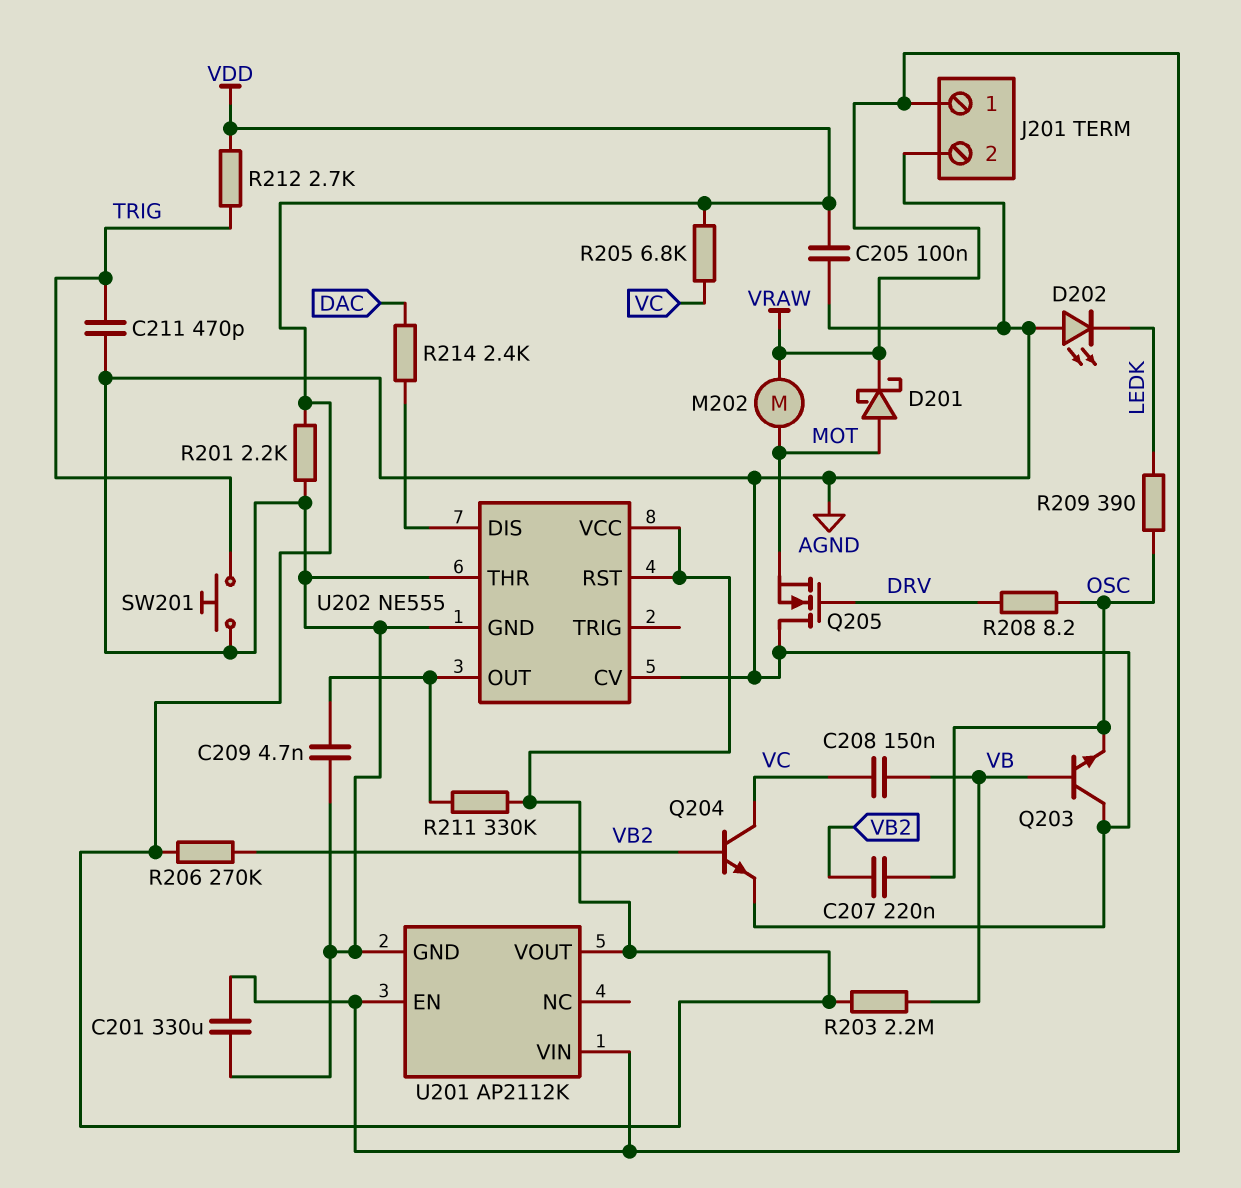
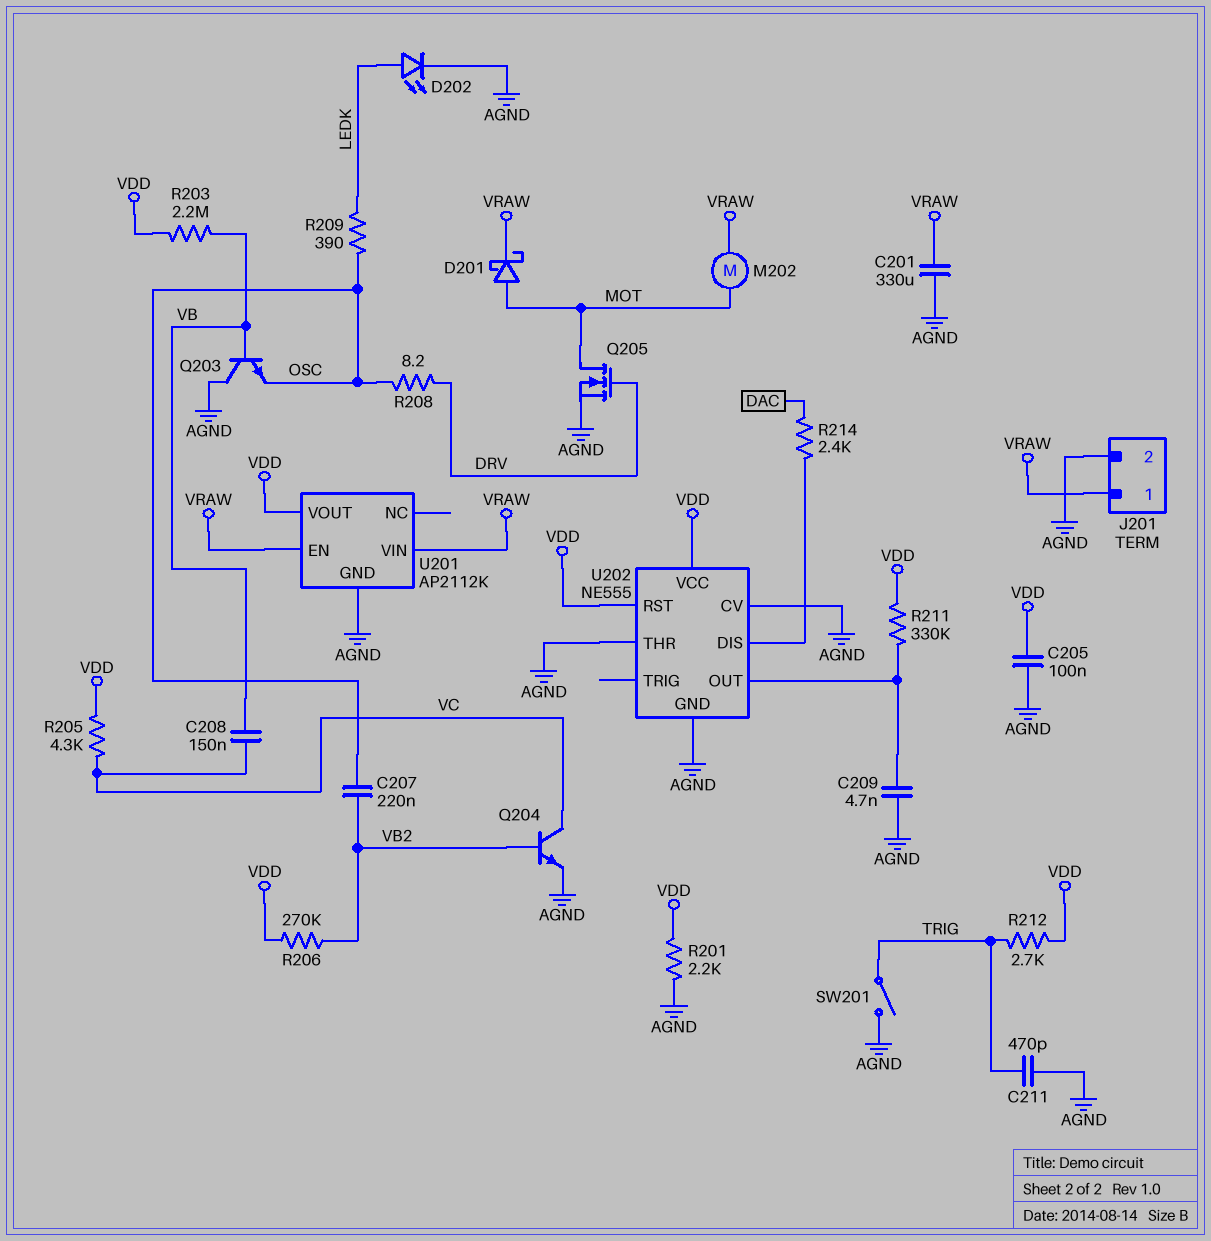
D202: LED (A AGND, K LEDK) -> LED (A LEDK, K AGND)
Q205: NMOS (G DRV, D AGND, S MOT) -> NMOS (G DRV, D MOT, S AGND)
R205: 6.8k (VC, VDD) -> 4.3k (VC, VDD)
SW201: button (AGND, TRIG) -> switch (AGND, TRIG)

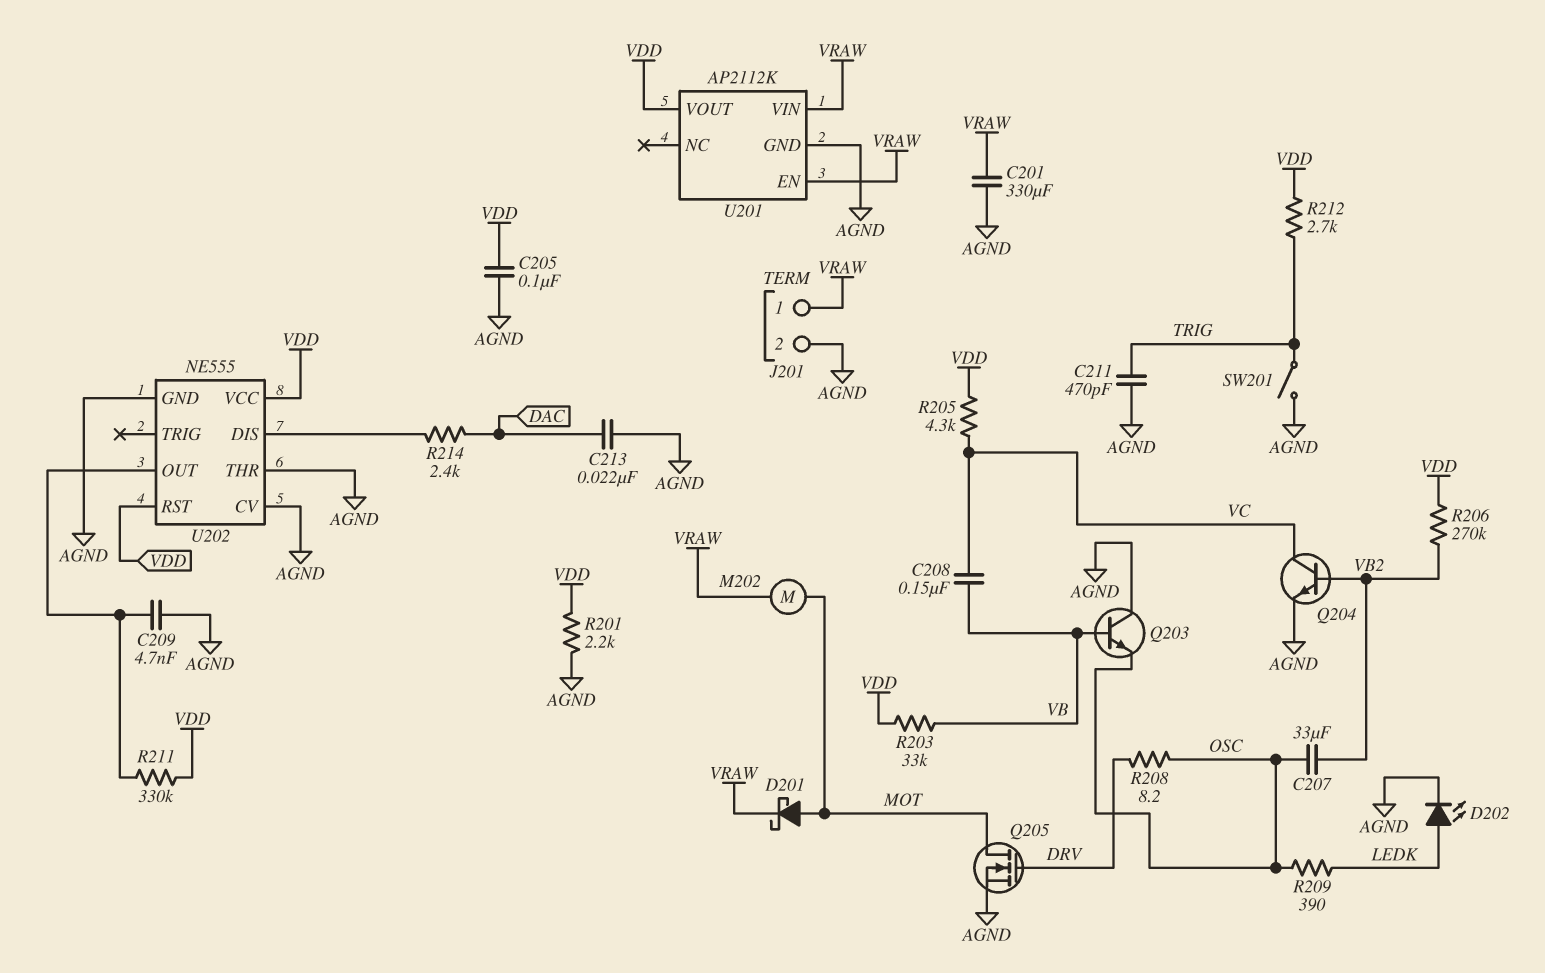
C207: 220nF (OSC, VB2) -> 33uF (OSC, VB2)
C213: none -> 22nF (AGND, DAC)
R203: 2.2M (VB, VDD) -> 33k (VB, VDD)

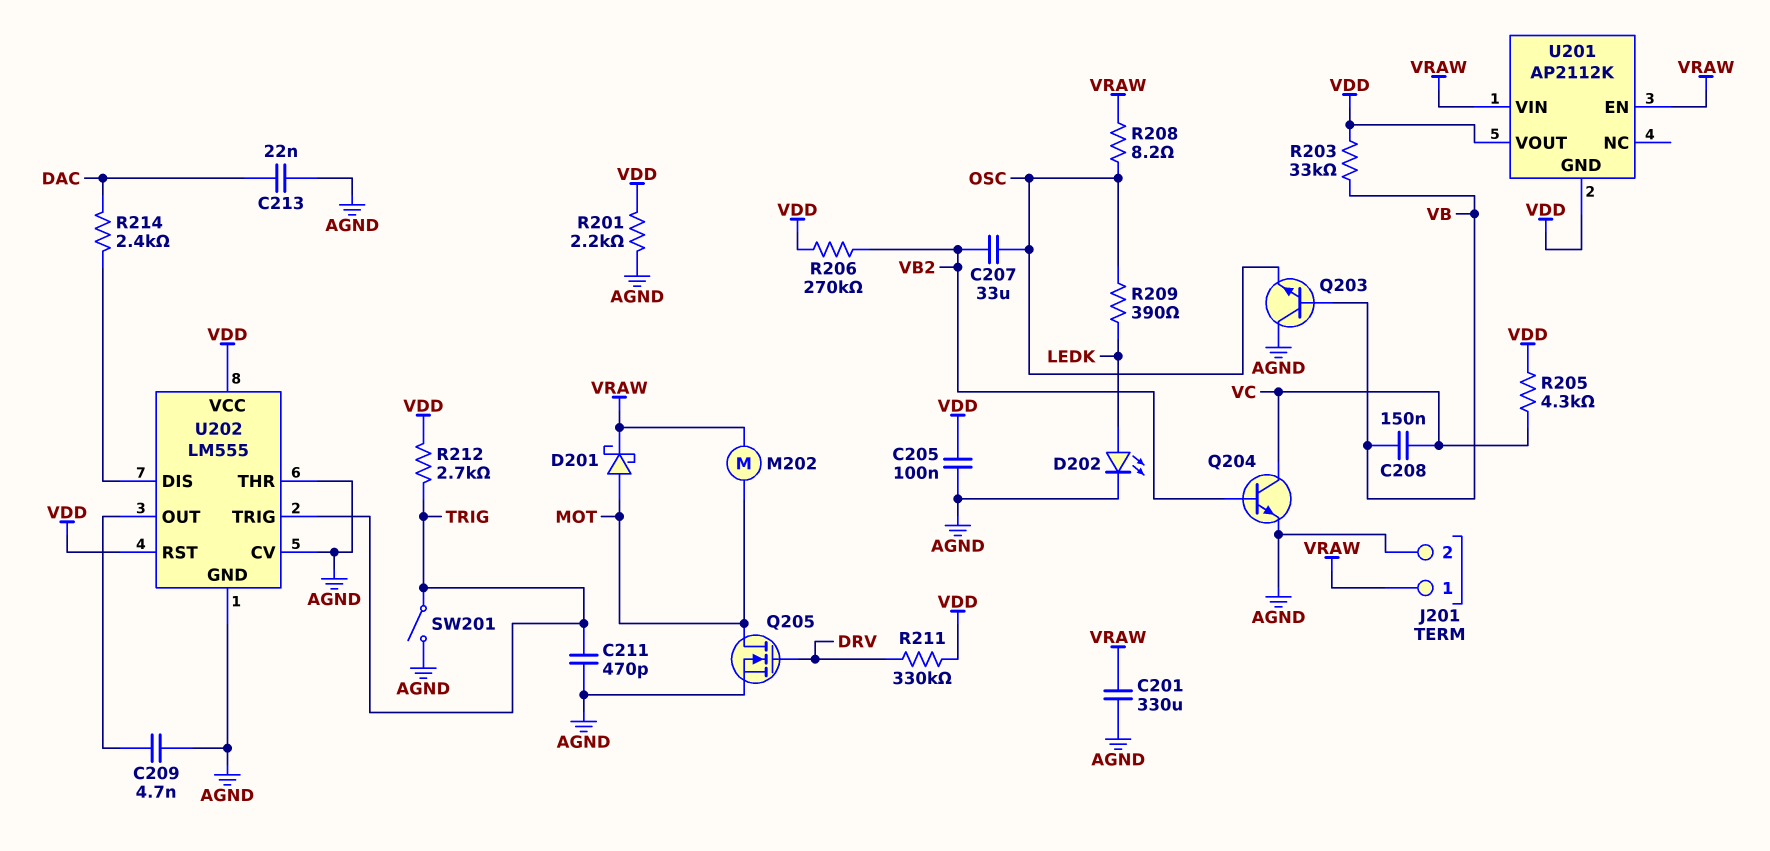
R208: 8.2 (DRV, OSC) -> 8.2 (OSC, VRAW)
R211: 330k (U202/OUT, VDD) -> 330k (DRV, VDD)
U201 pin GND: AGND -> VDD
U202: NE555 -> LM555
U202 pin TRIG: none -> TRIG

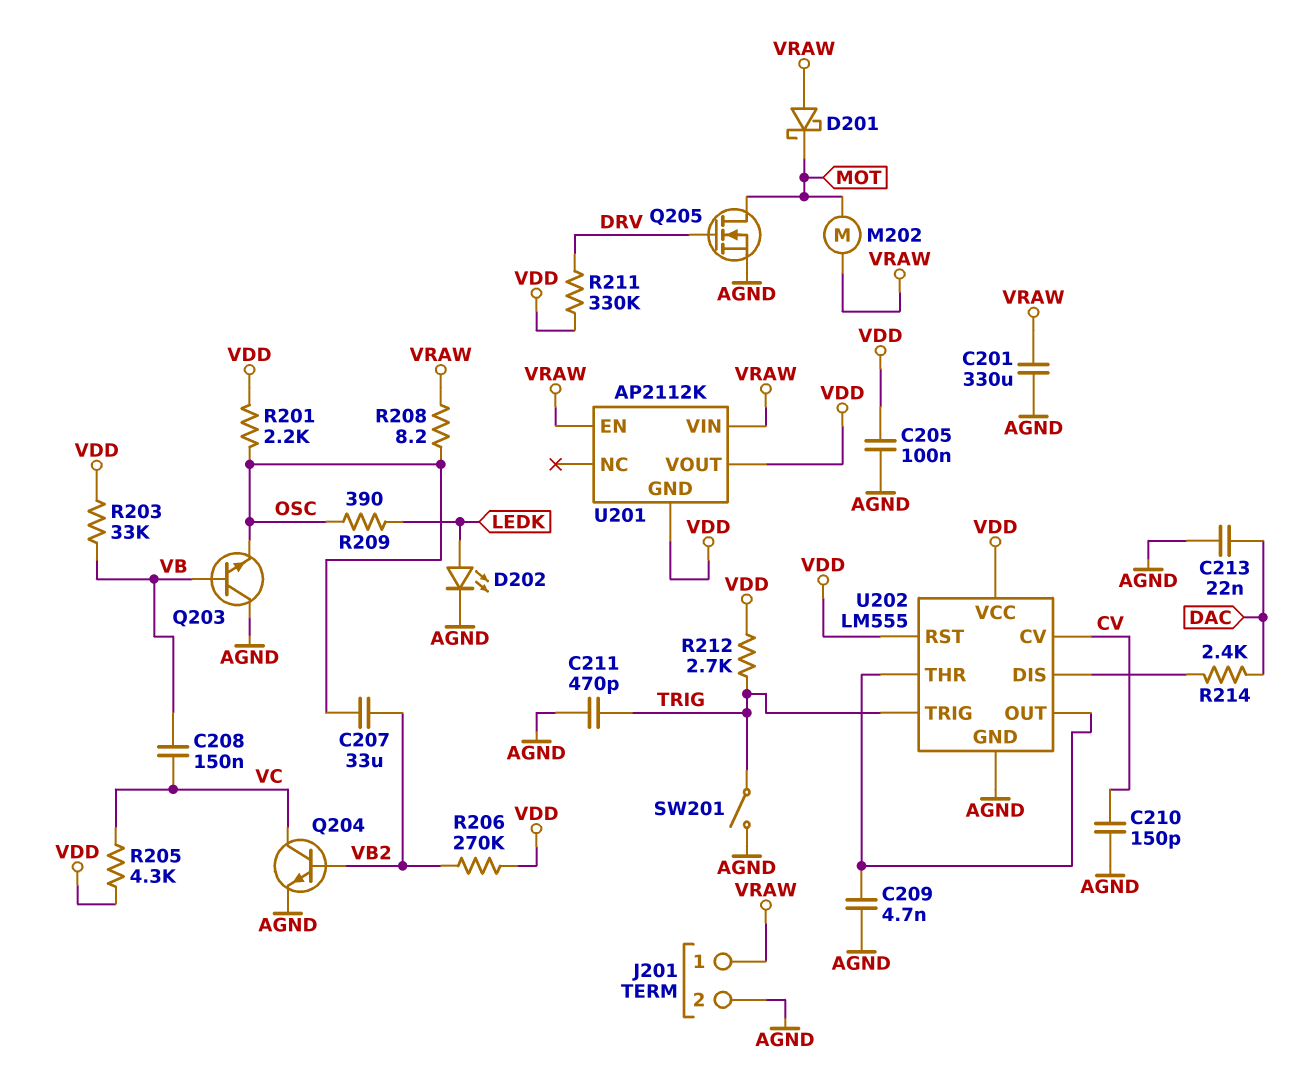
C210: none -> 150pF (AGND, CV)
D201: schottky (A MOT, K VRAW) -> schottky (A VRAW, K MOT)
R201: 2.2k (AGND, VDD) -> 2.2k (OSC, VDD)
U202 pin CV: AGND -> CV
U202 pin THR: AGND -> U202/OUT

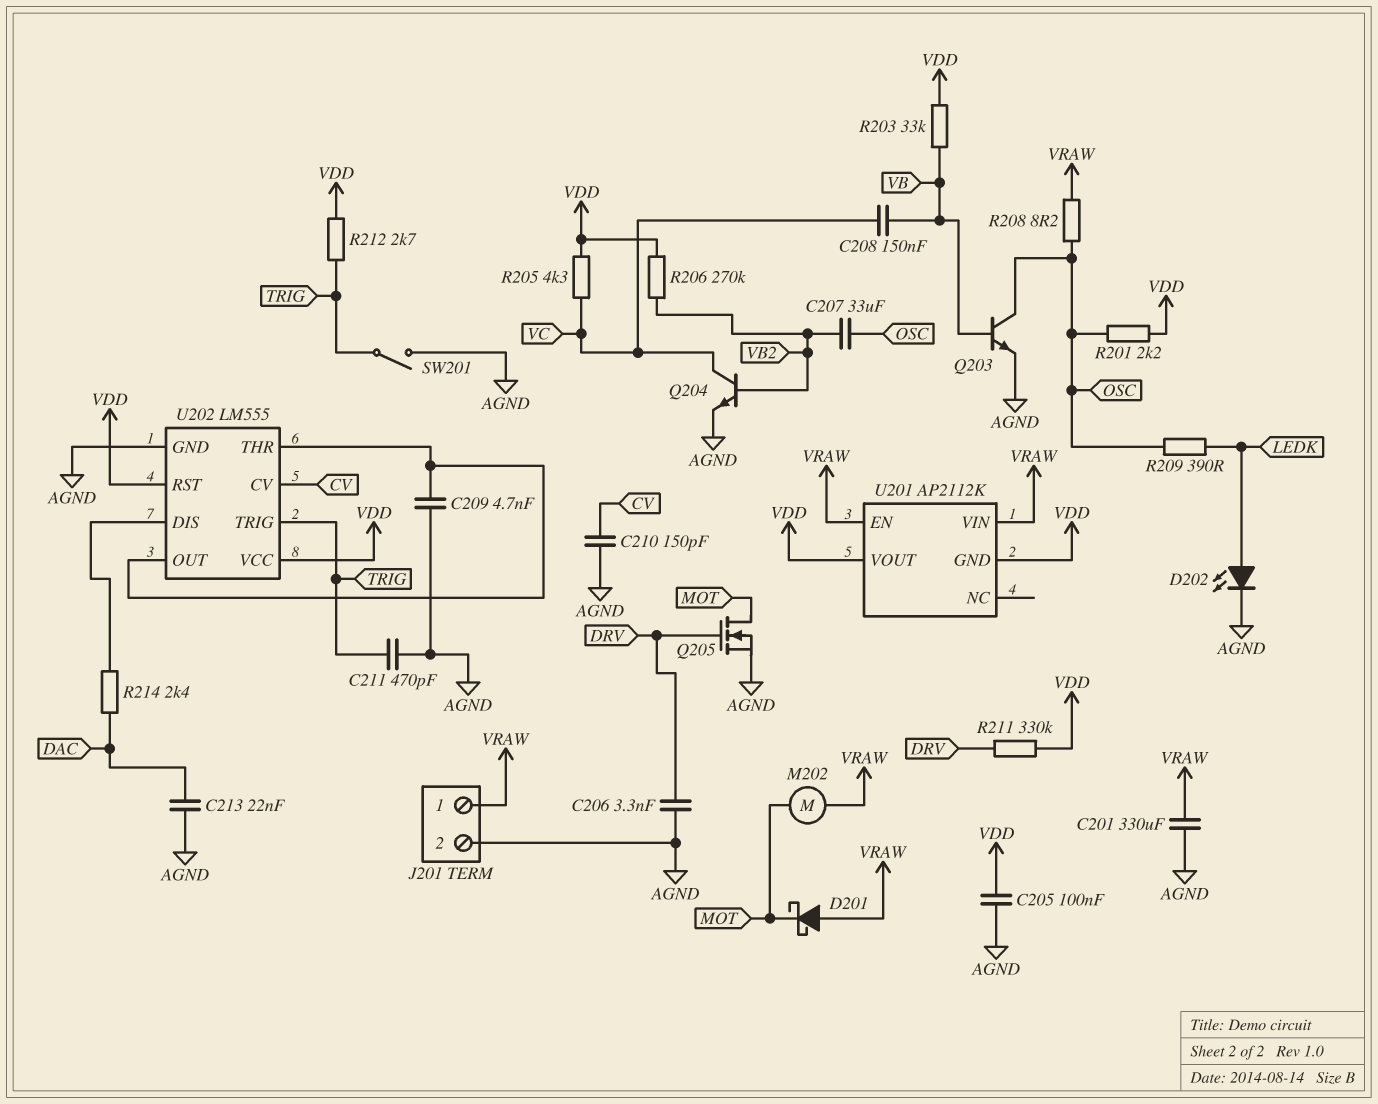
C206: none -> 3.3nF (AGND, DRV)
Q203: NPN (B VB, C AGND, E OSC) -> NPN (B VB, C OSC, E AGND)

